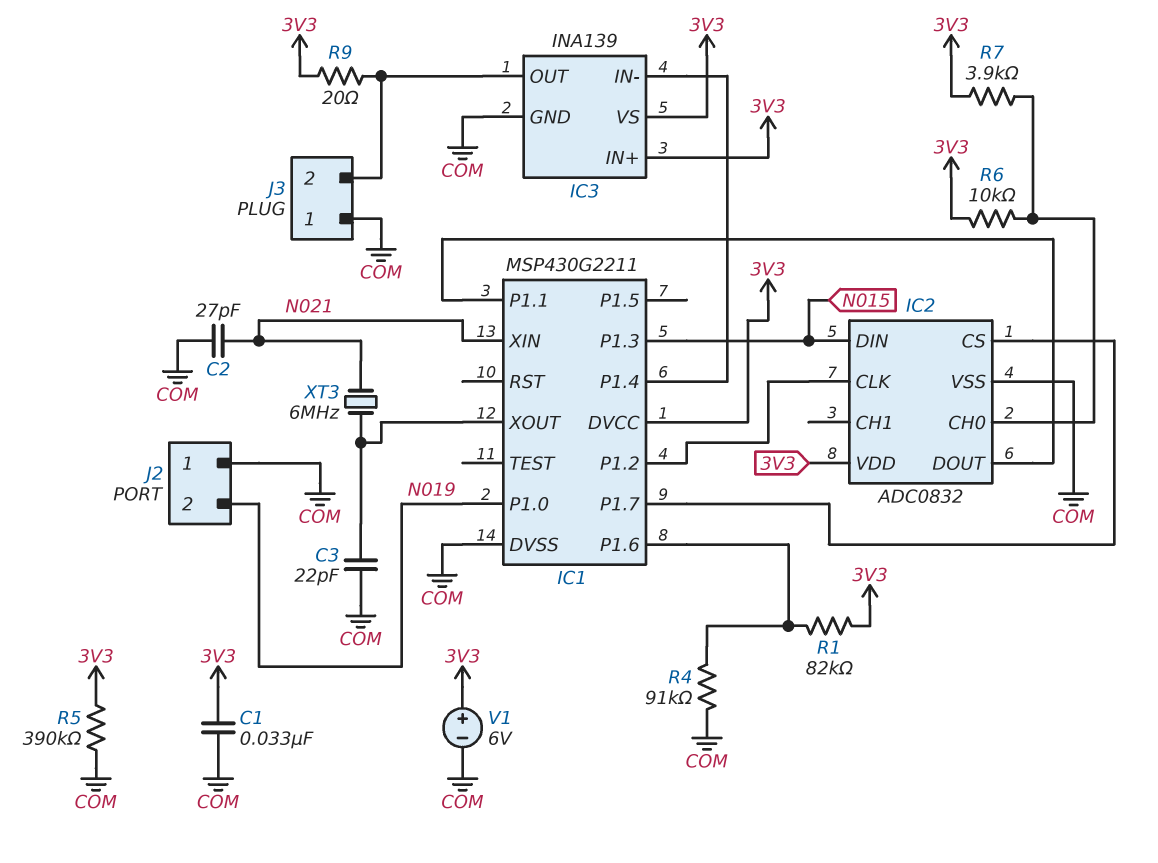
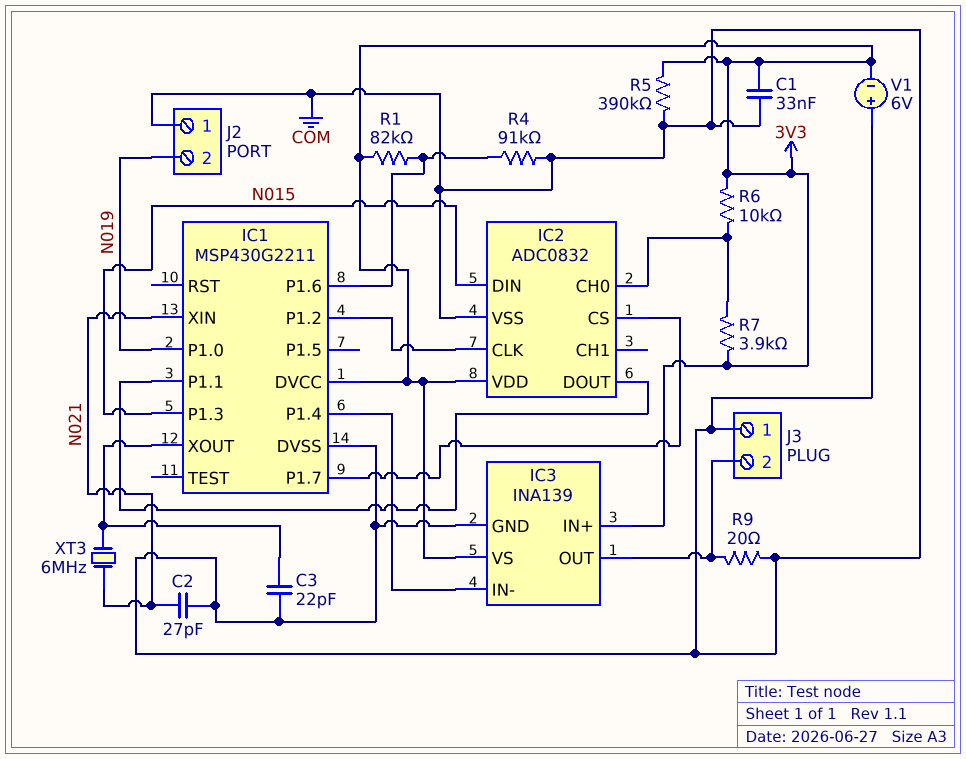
R9: 20 (3V3, IC3/OUT) -> 20 (COM, IC3/OUT)
V1: 6V (plus 3V3, minus COM) -> 6V (plus COM, minus 3V3)

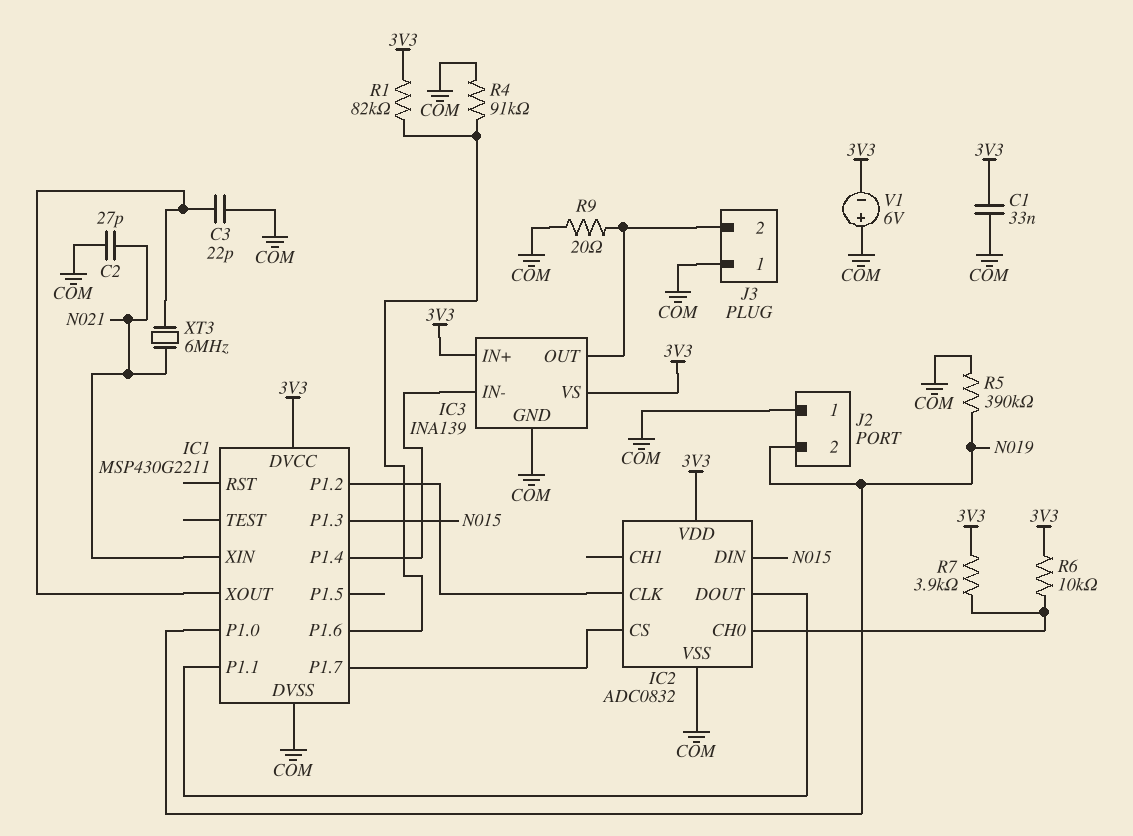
R5: 390k (3V3, COM) -> 390k (COM, N019)

